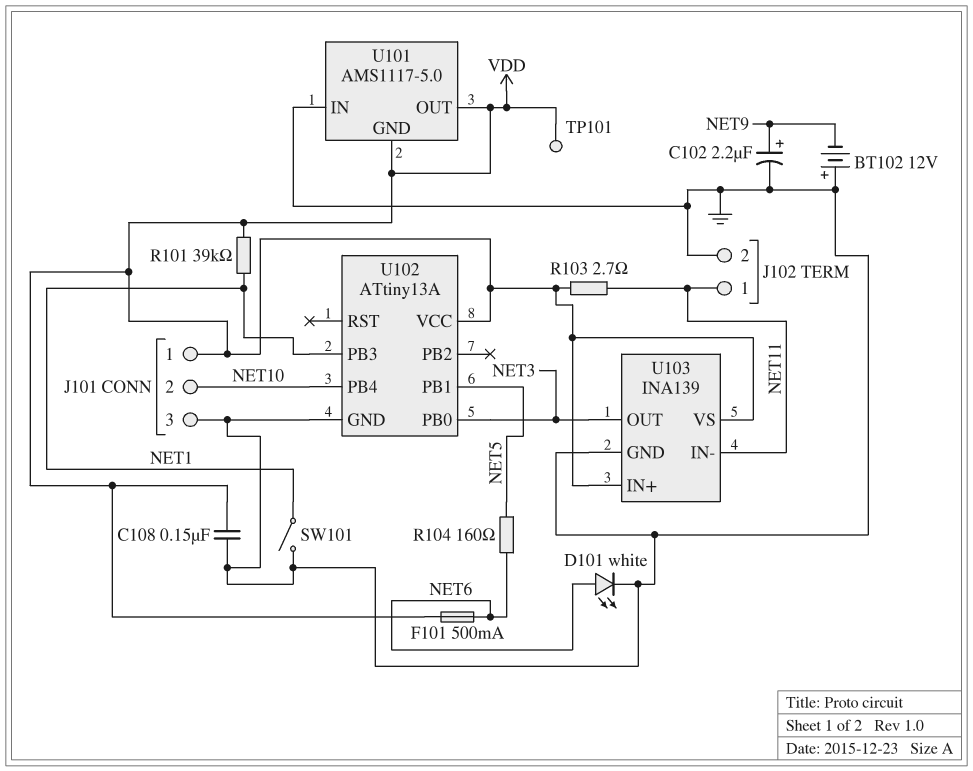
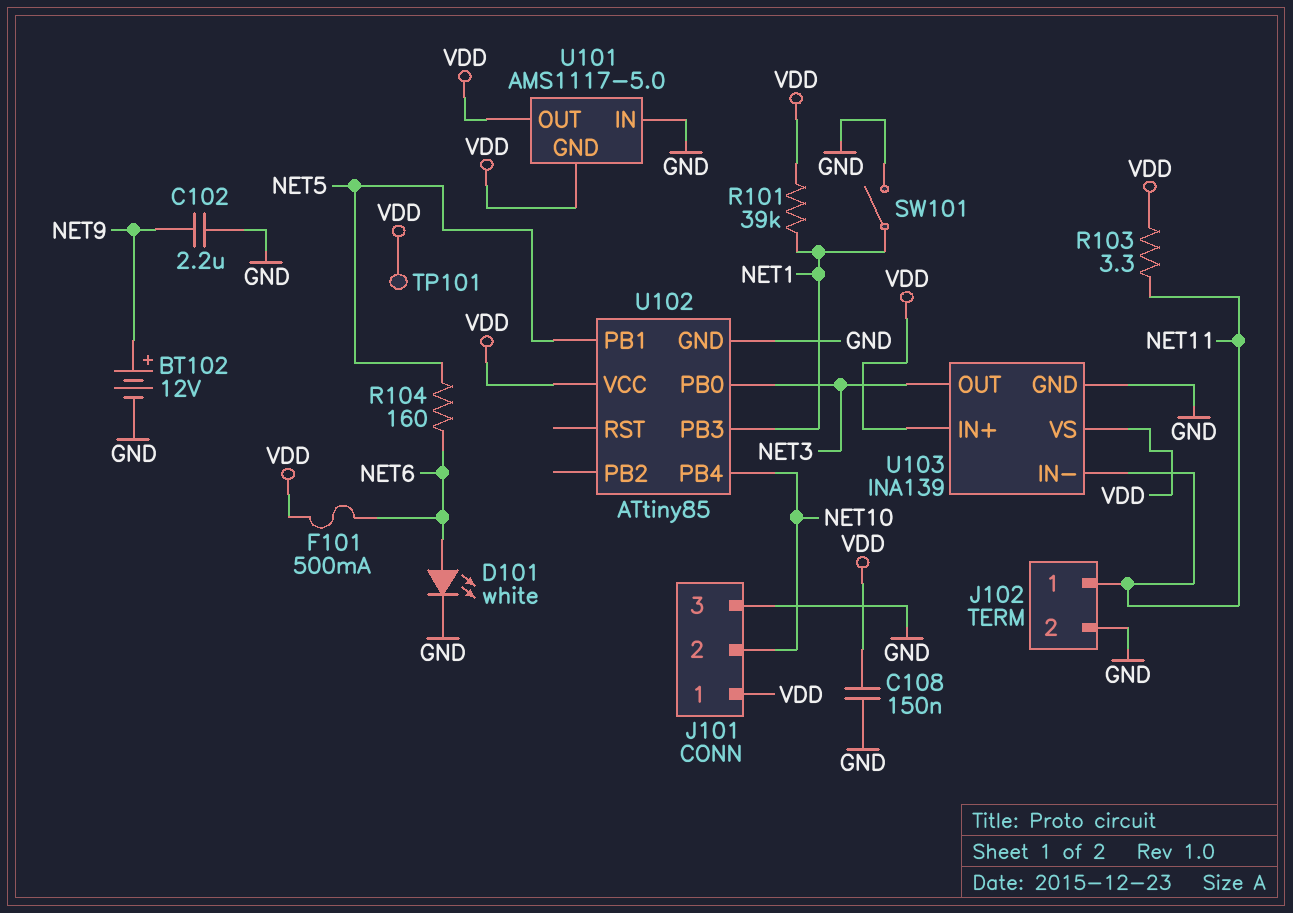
BT102: 12V (plus GND, minus NET9) -> 12V (plus NET9, minus GND)
C102: 2.2uF (plus NET9, minus GND) -> 2.2uF (GND, NET9)
R103: 2.7 (NET11, VDD) -> 3.3 (NET11, VDD)
U102: ATtiny13A -> ATtiny85

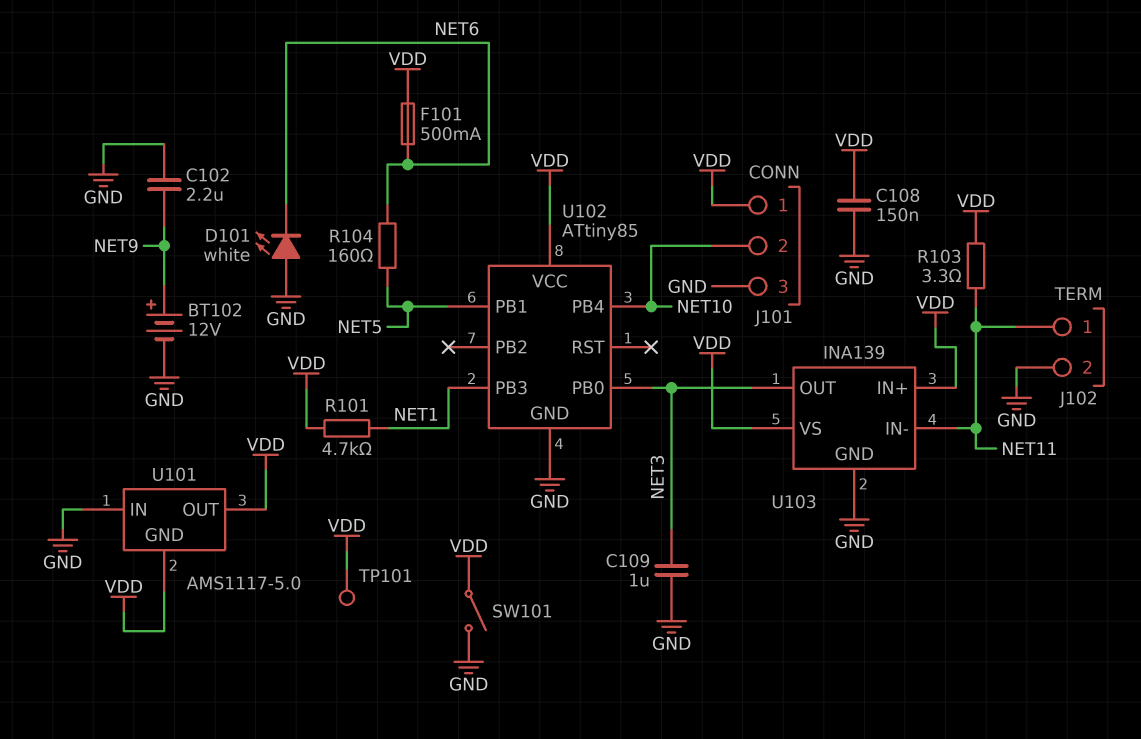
C109: none -> 1uF (GND, NET3)
D101: LED white (A NET6, K GND) -> LED white (A GND, K NET6)
R101: 39k (NET1, VDD) -> 4.7k (NET1, VDD)
SW101: switch (GND, NET1) -> switch (GND, VDD)

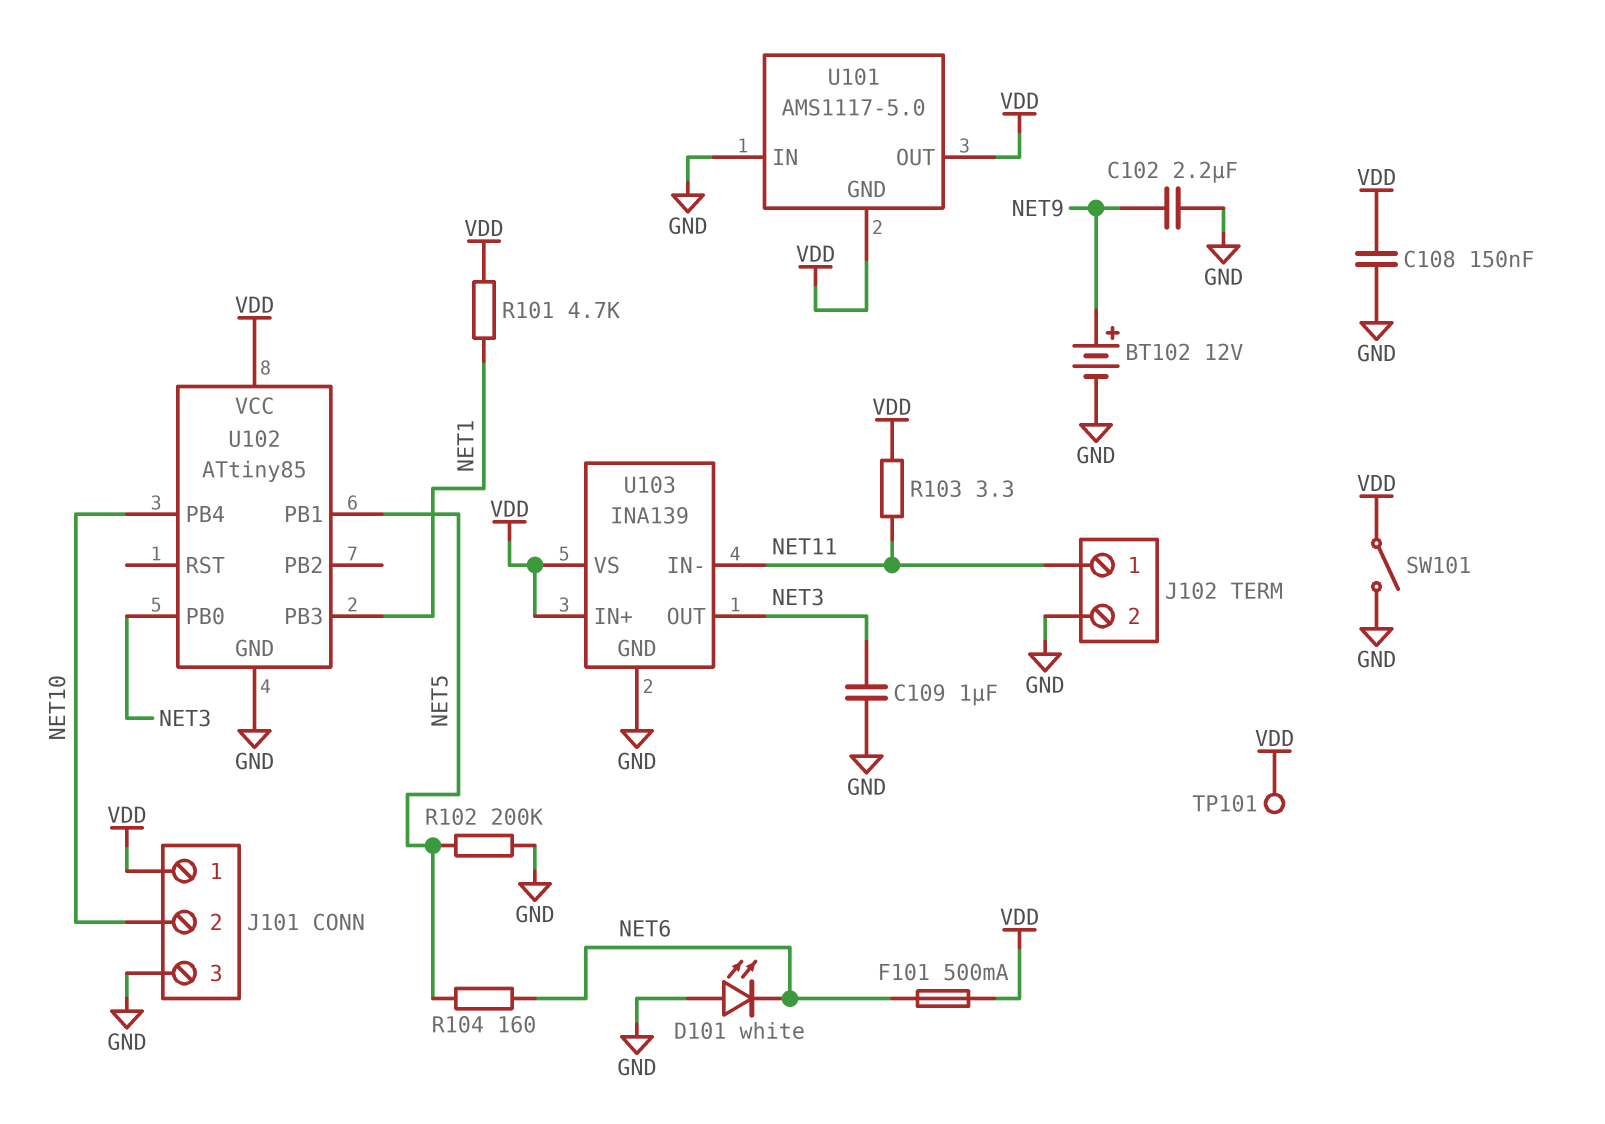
R102: none -> 200k (GND, NET5)

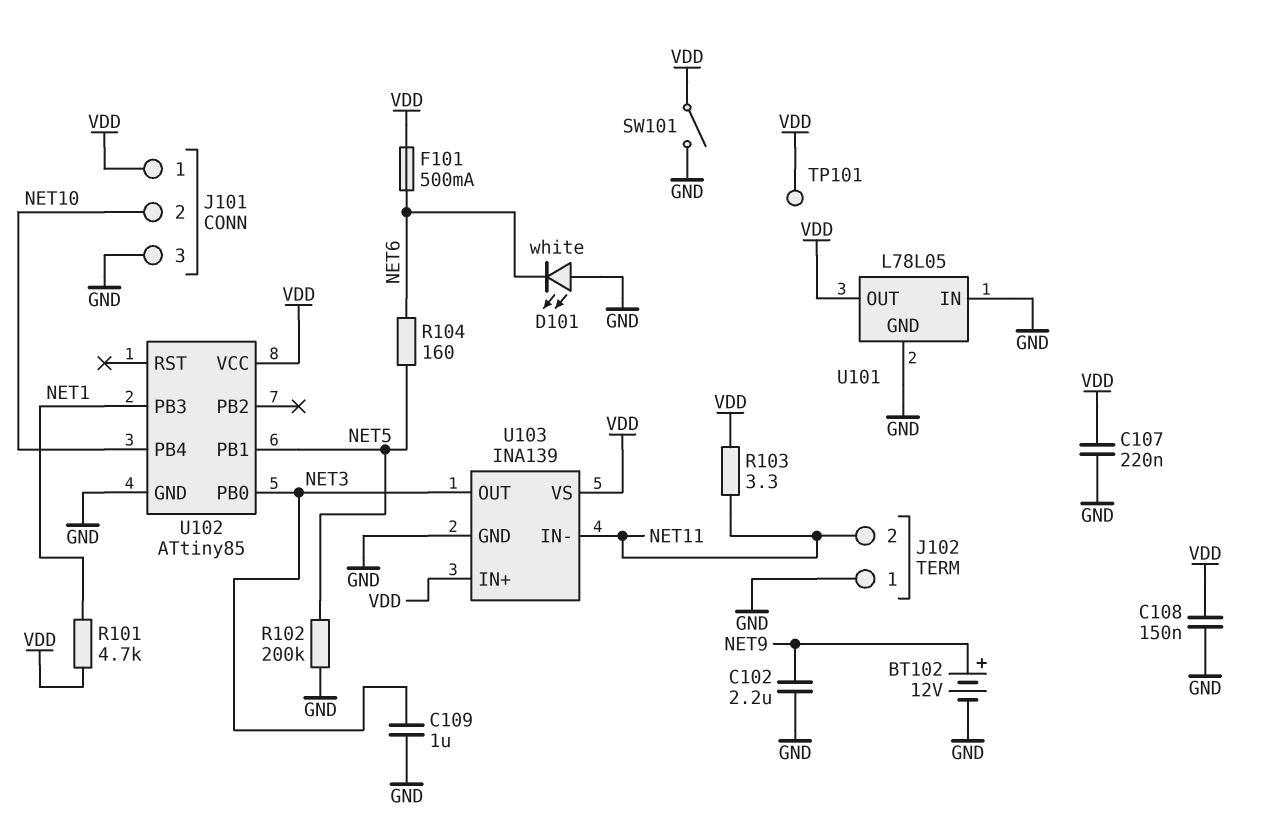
C107: none -> 220nF (GND, VDD)
J102 pin 1: NET11 -> GND
J102 pin 2: GND -> NET11
U101: AMS1117-5.0 -> L78L05
U101 pin GND: VDD -> GND

